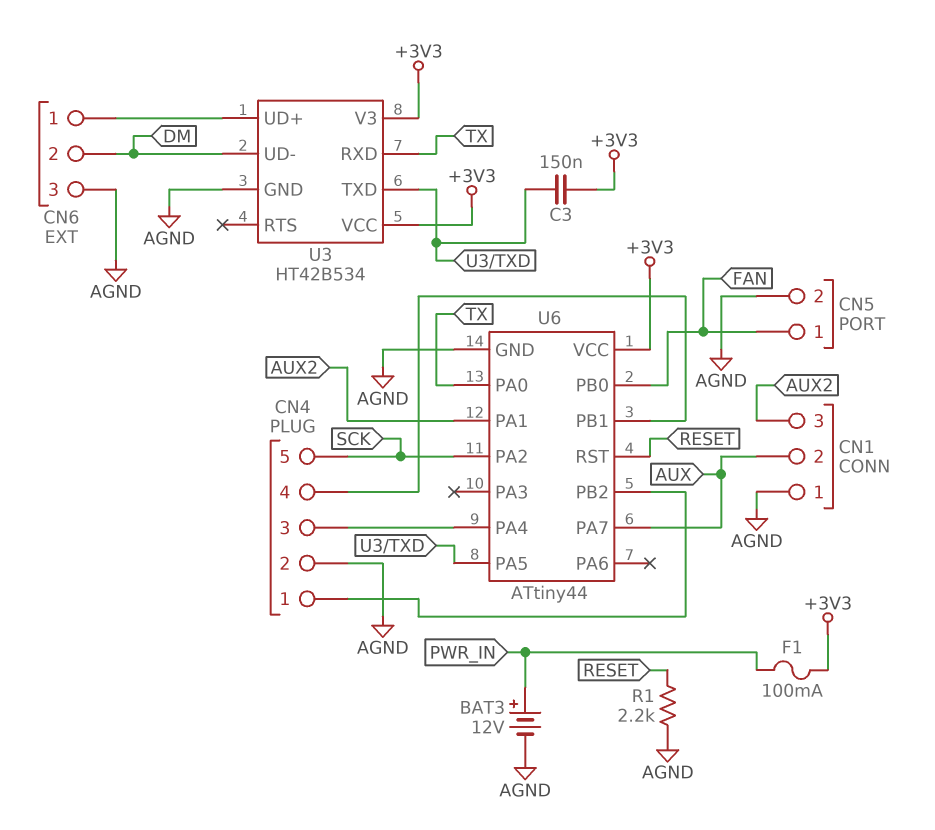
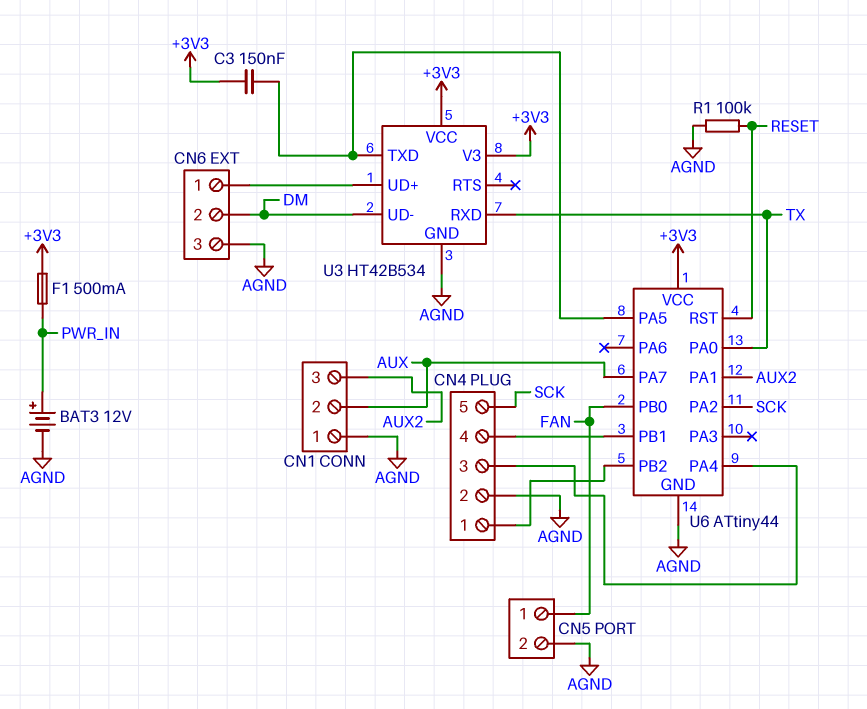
F1: 100mA (+3V3, PWR_IN) -> 500mA (+3V3, PWR_IN)
R1: 2.2k (AGND, RESET) -> 100k (AGND, RESET)

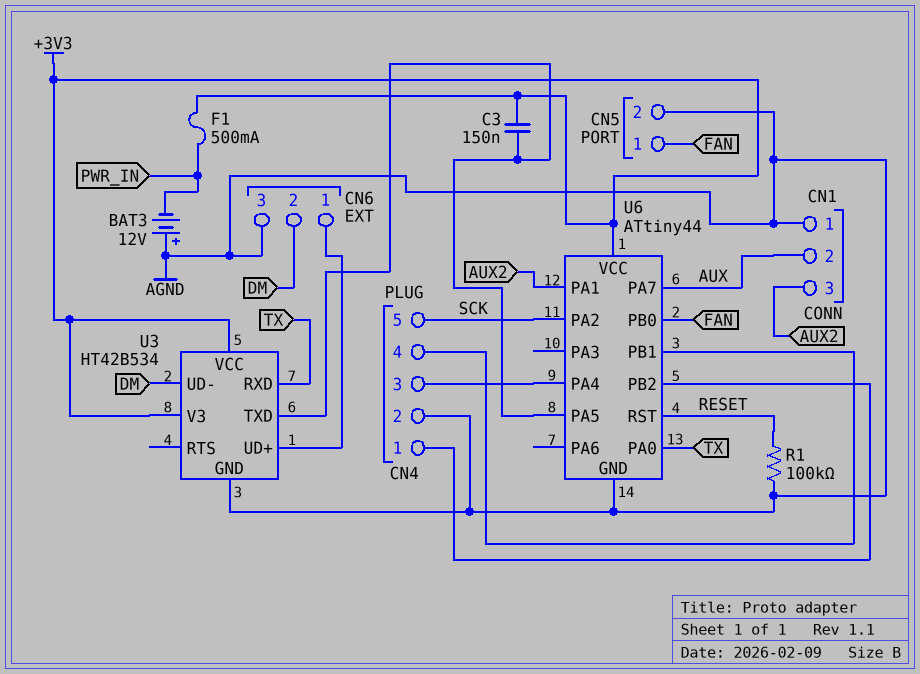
BAT3: 12V (plus PWR_IN, minus AGND) -> 12V (plus AGND, minus PWR_IN)

